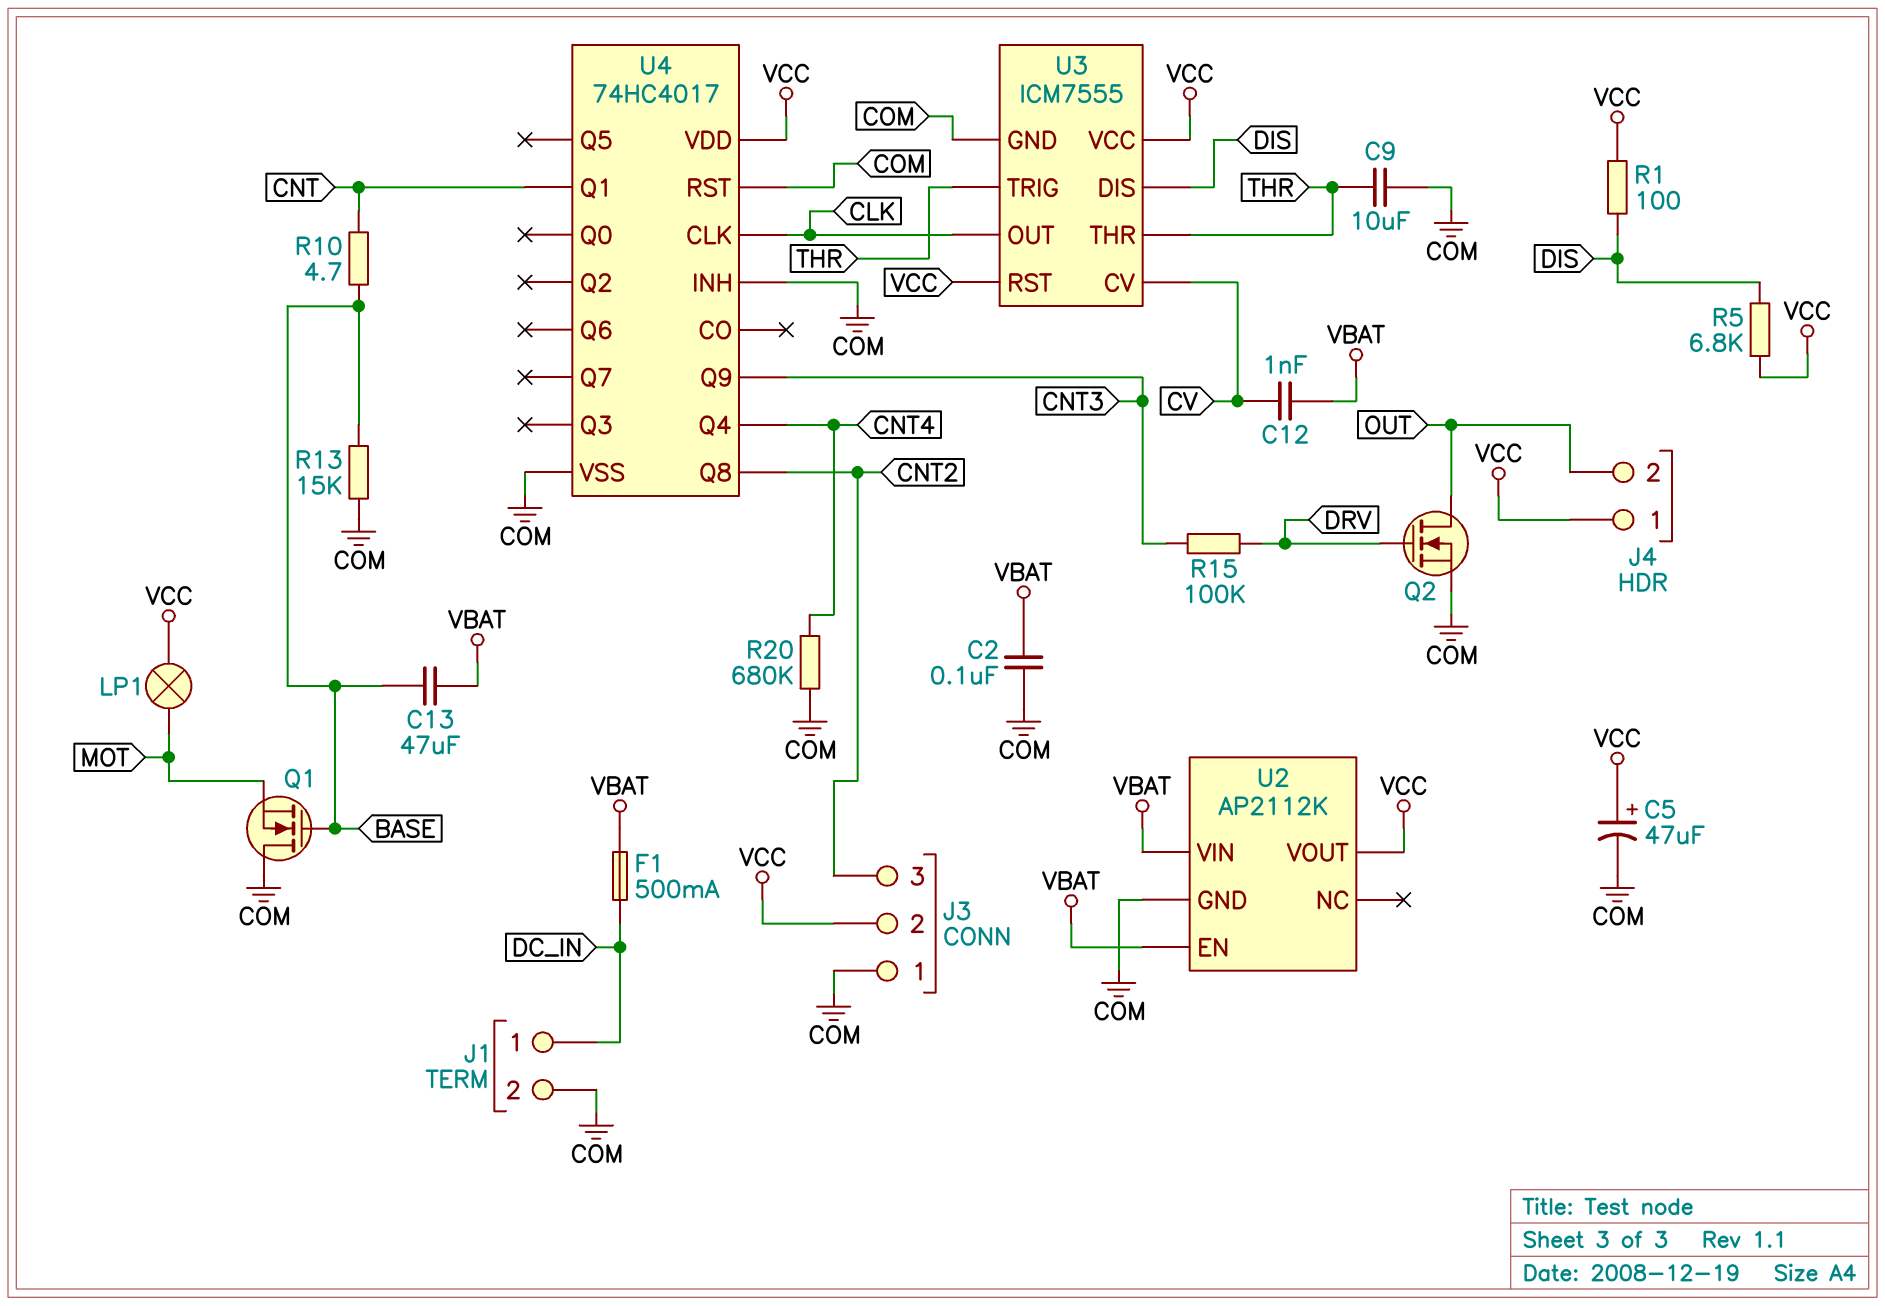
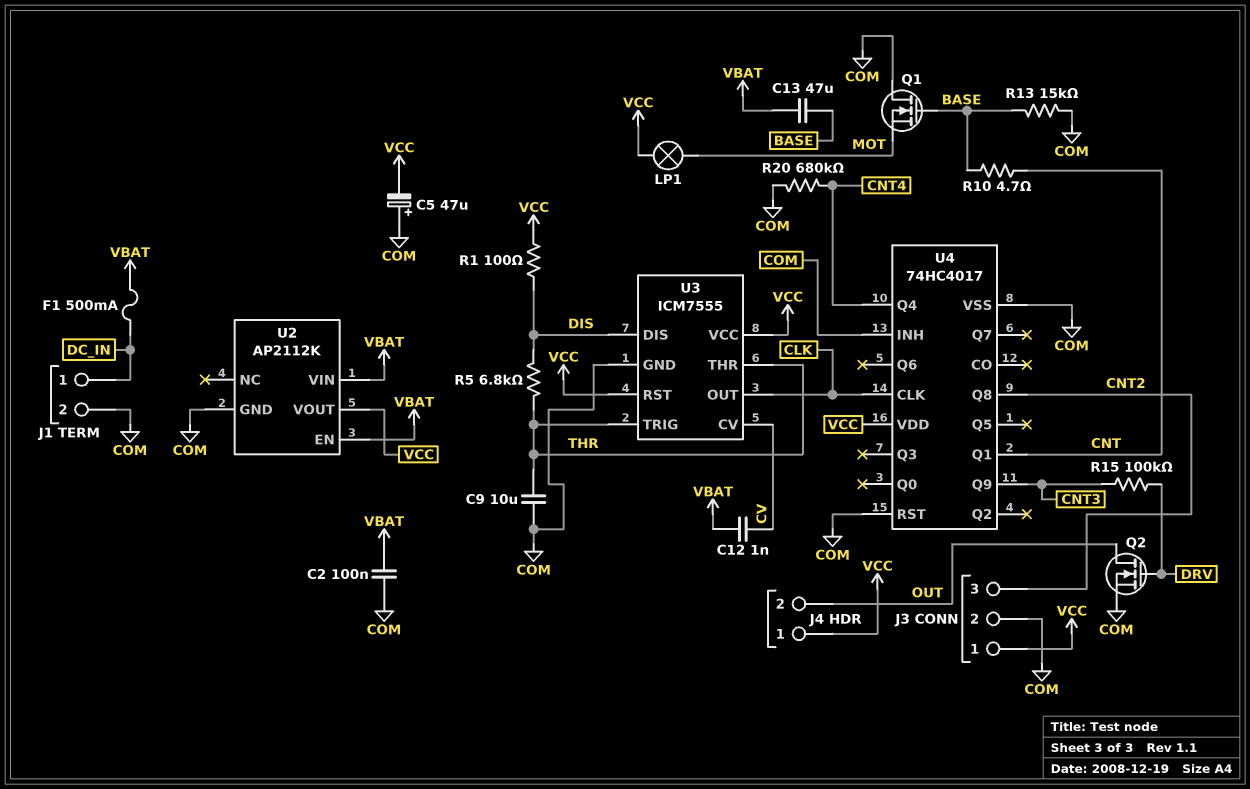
C5: 47uF (plus VCC, minus COM) -> 47uF (plus COM, minus VCC)
J3 pin 1: COM -> VCC
J3 pin 2: VCC -> COM
R5: 6.8k (DIS, VCC) -> 6.8k (DIS, THR)

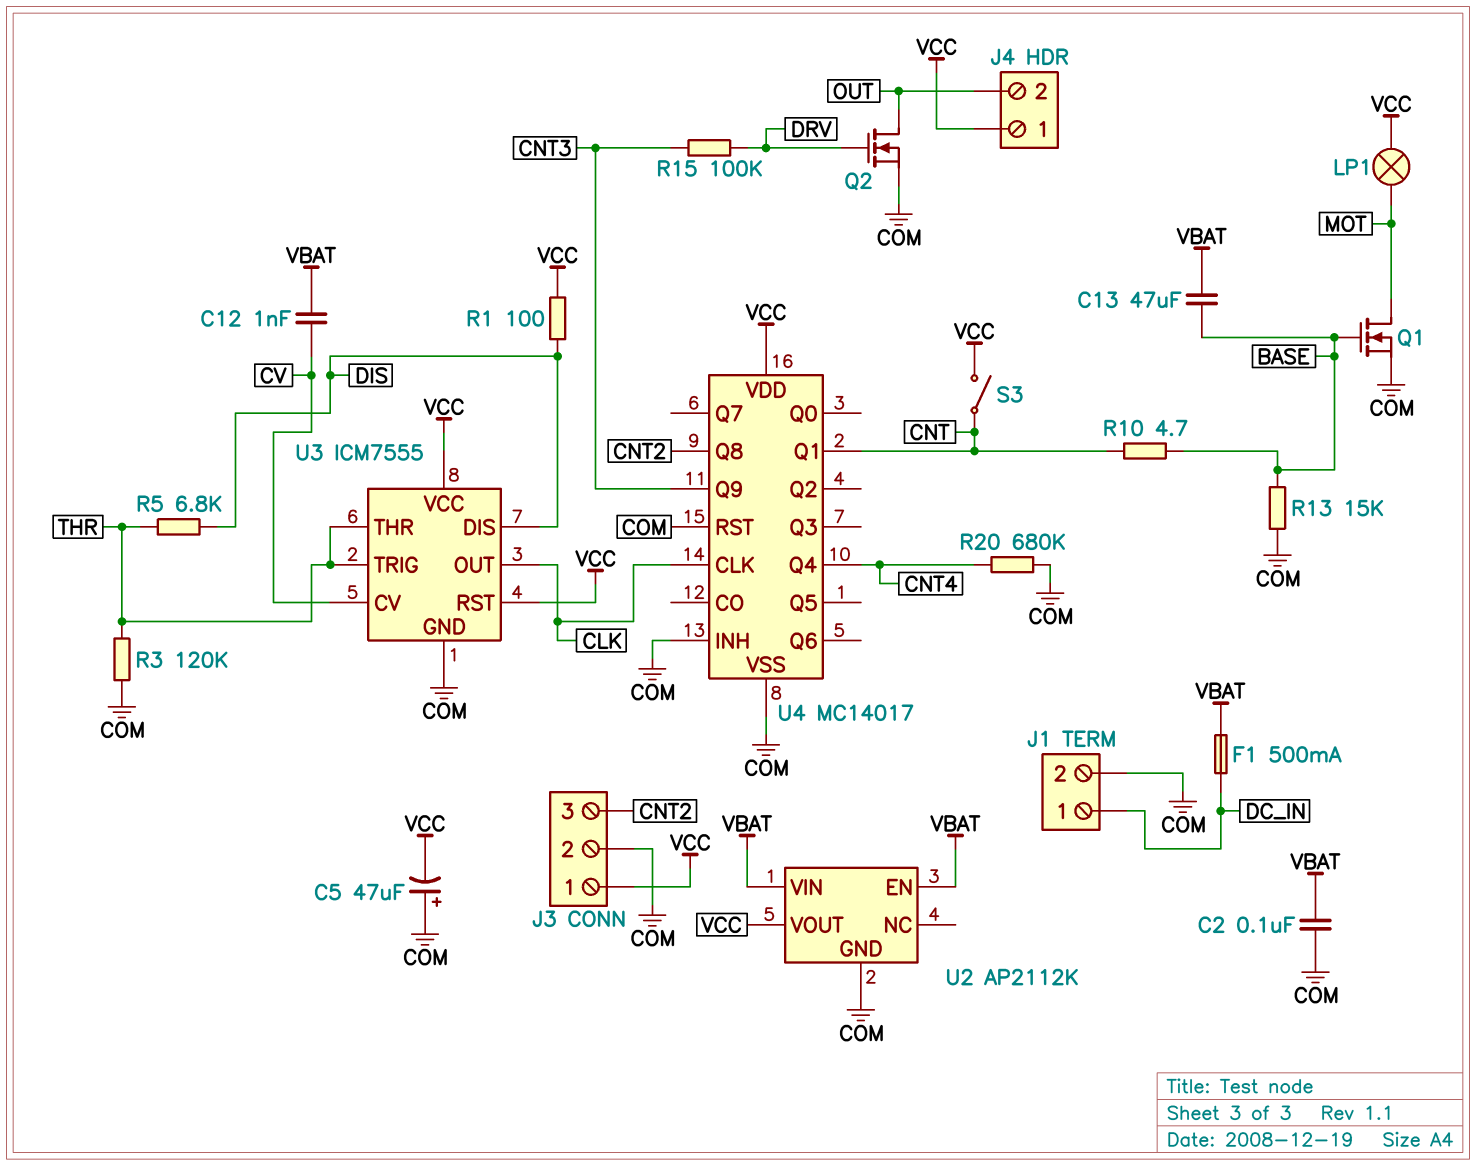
C9: 10uF (COM, THR) -> none
Q1: NMOS (G BASE, D COM, S MOT) -> NMOS (G BASE, D MOT, S COM)
R3: none -> 120k (COM, THR)
S3: none -> switch (CNT, VCC)
U4: 74HC4017 -> MC14017

